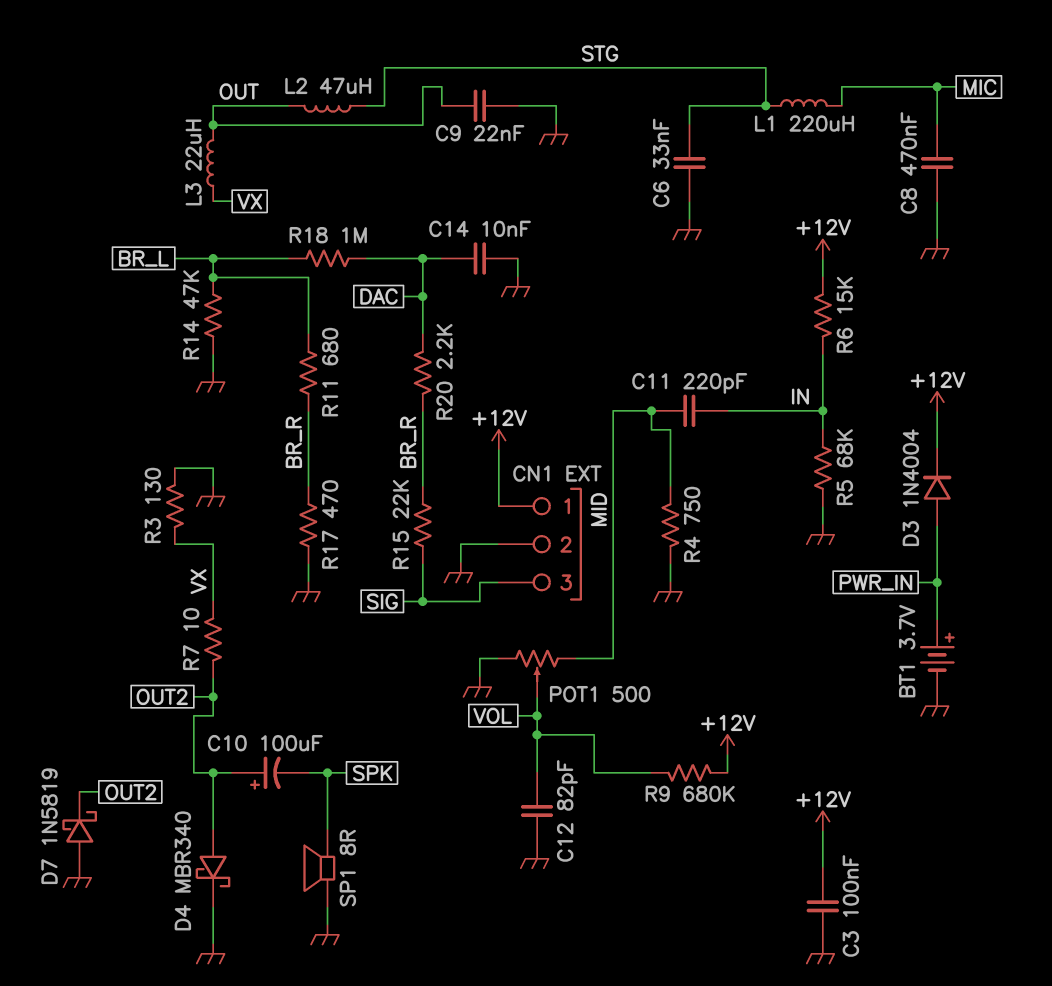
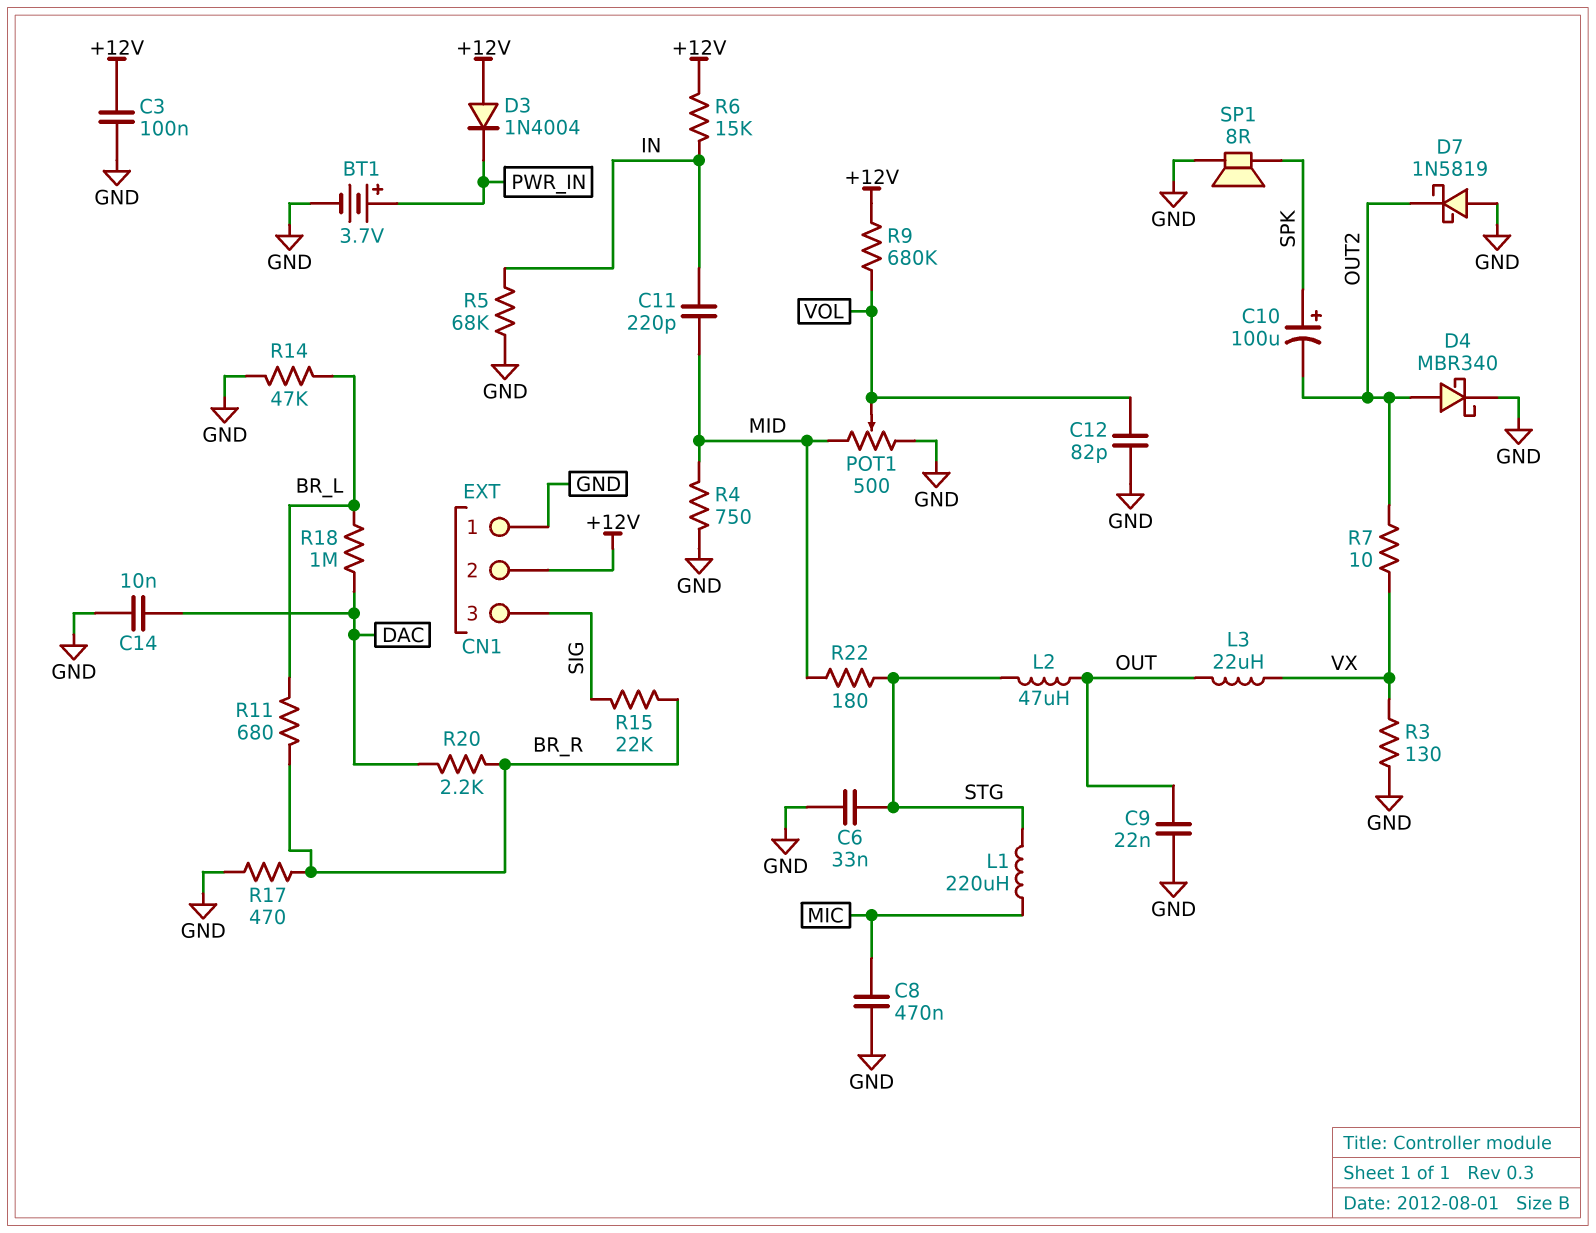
C10: 100uF (plus OUT2, minus SPK) -> 100uF (plus SPK, minus OUT2)
CN1 pin 1: +12V -> GND
CN1 pin 2: GND -> +12V
D3: diode 1N4004 (A PWR_IN, K +12V) -> diode 1N4004 (A +12V, K PWR_IN)
R22: none -> 180 (MID, STG)

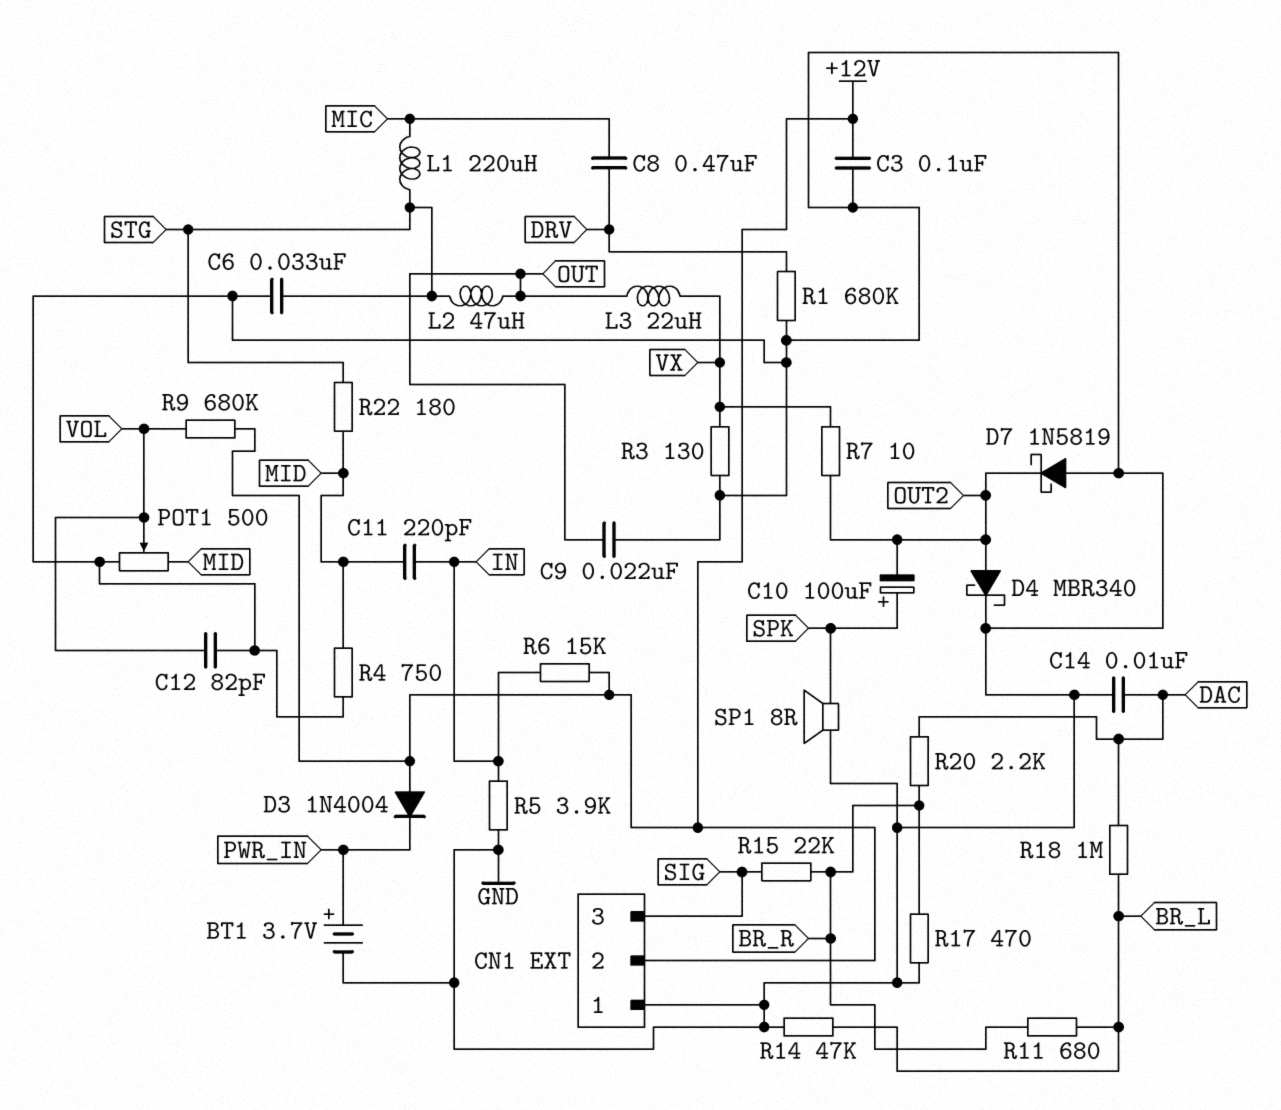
C8: 470nF (GND, MIC) -> 470nF (DRV, MIC)
R1: none -> 680k (DRV, GND)
R5: 68k (GND, IN) -> 3.9k (GND, IN)

